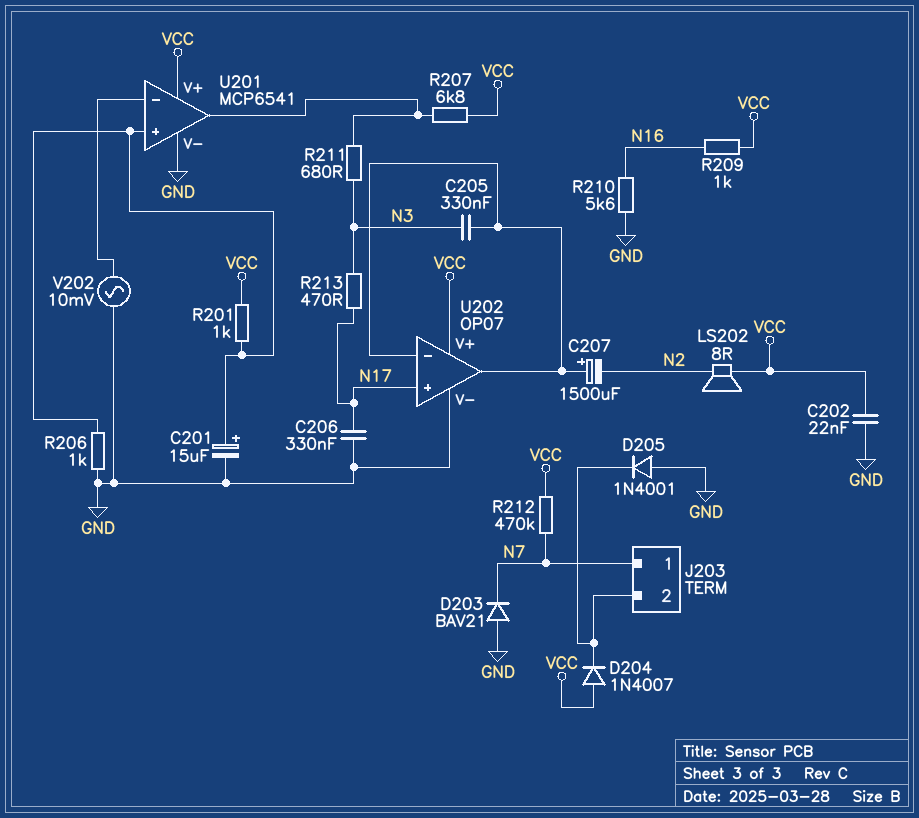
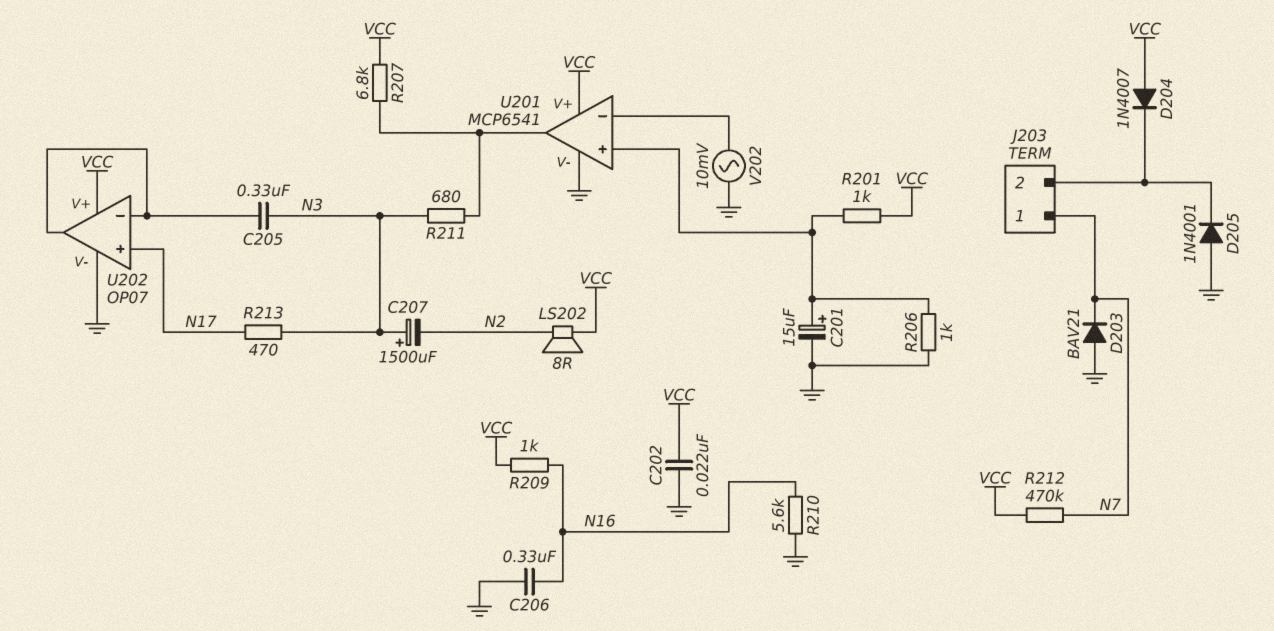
C206: 330nF (GND, N17) -> 330nF (GND, N16)
C207: 1500uF (plus U202/in-, minus N2) -> 1500uF (plus N3, minus N2)

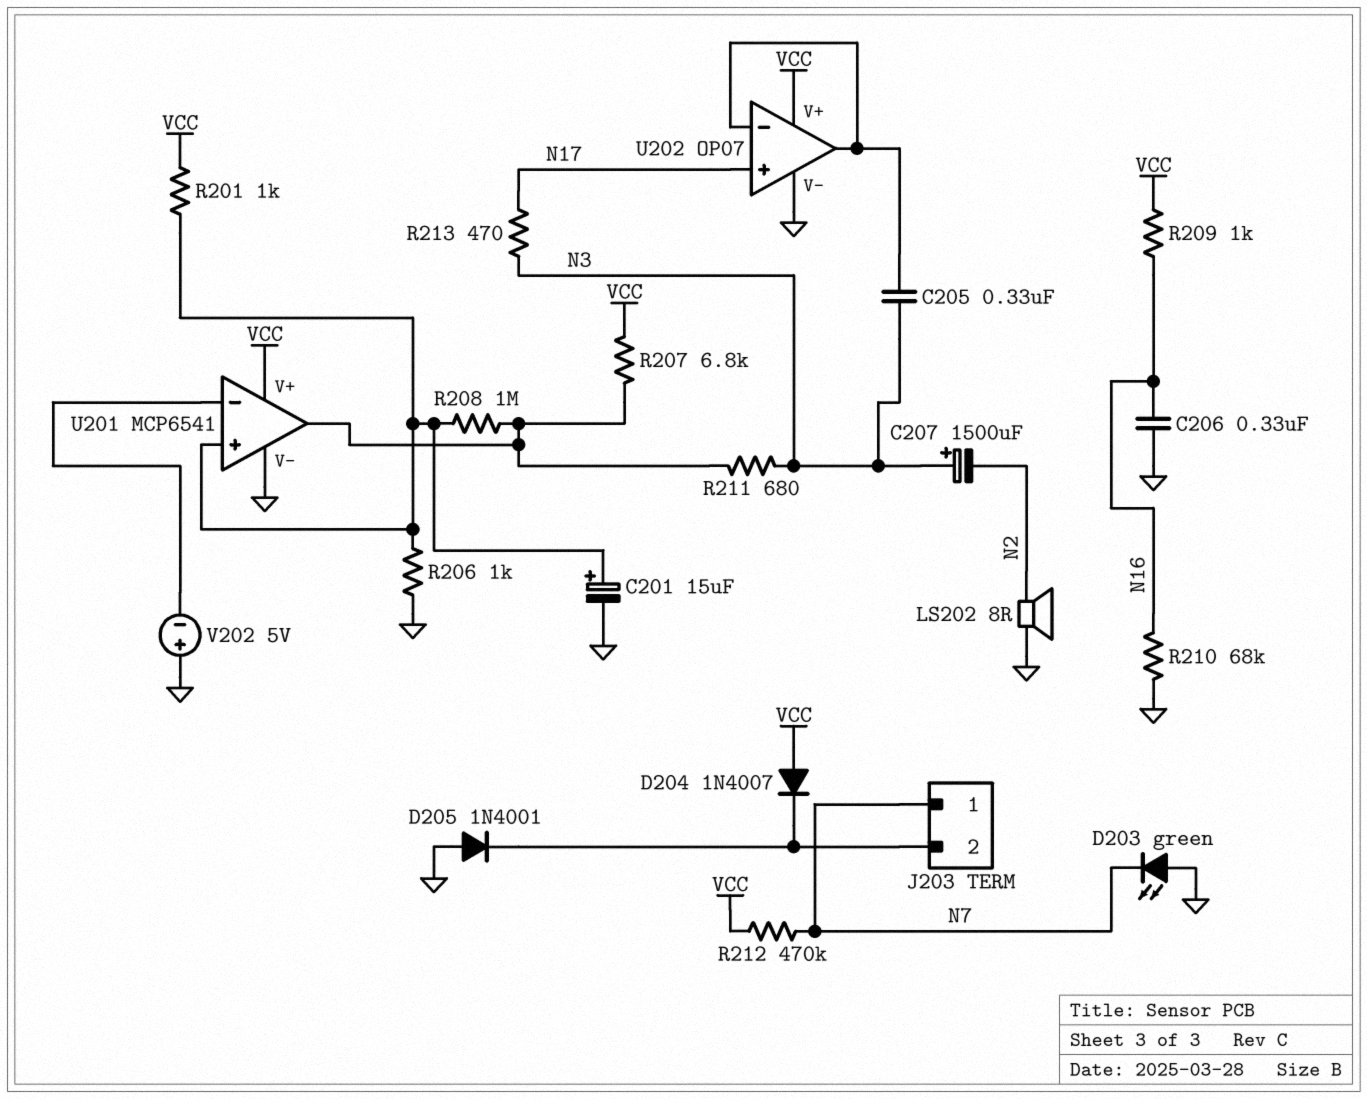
C202: 22nF (GND, VCC) -> none
D203: diode BAV21 (A GND, K N7) -> LED green (A GND, K N7)
LS202: speaker 8R (N2, VCC) -> speaker 8R (GND, N2)
R208: none -> 1M (U201/in+, U201/out)
R210: 5.6k (GND, N16) -> 68k (GND, N16)
V202: AC 10mV (GND, U201/in-) -> 5V (plus GND, minus U201/in-)

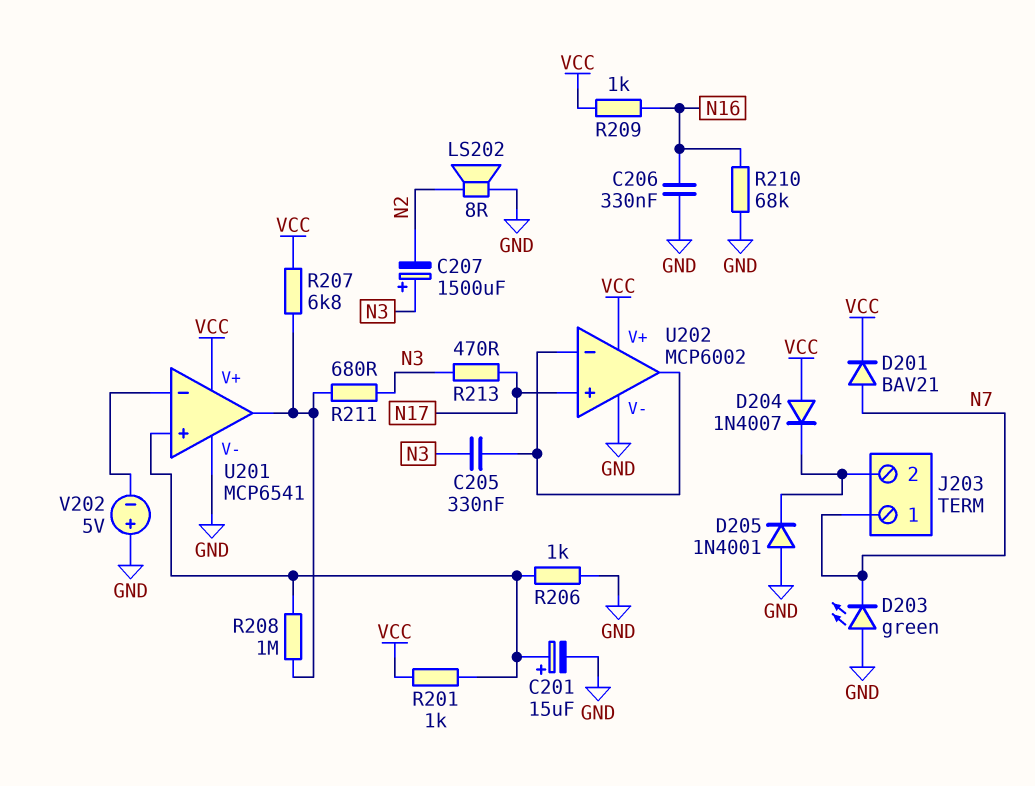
D201: none -> diode BAV21 (A N7, K VCC)
R212: 470k (N7, VCC) -> none
U202: OP07 -> MCP6002

